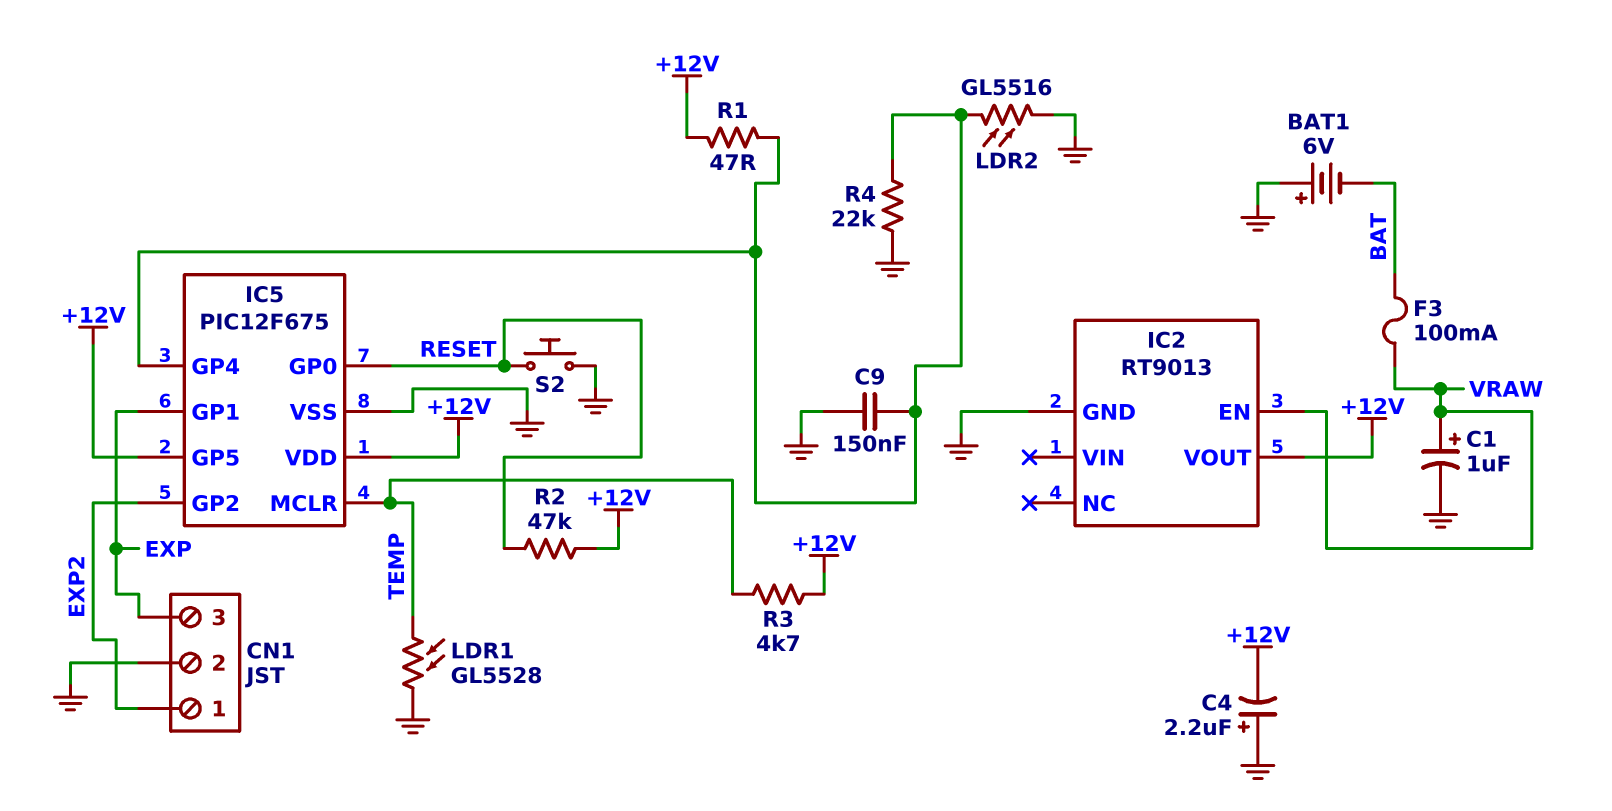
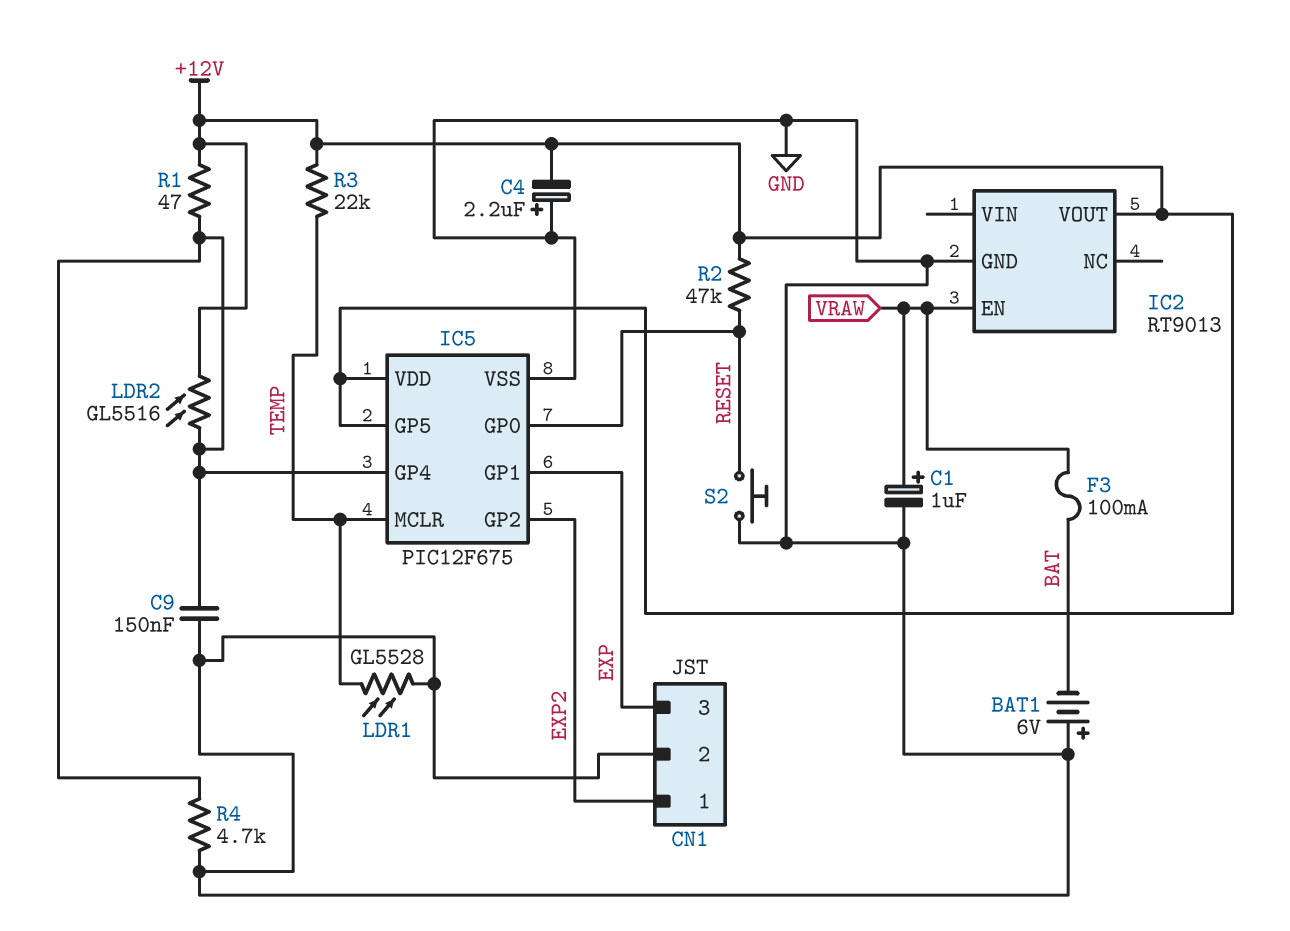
LDR2: GL5516 (GND, IC5/GP4) -> GL5516 (+12V, IC5/GP4)
R3: 4.7k (+12V, TEMP) -> 22k (+12V, TEMP)
R4: 22k (GND, IC5/GP4) -> 4.7k (GND, IC5/GP4)

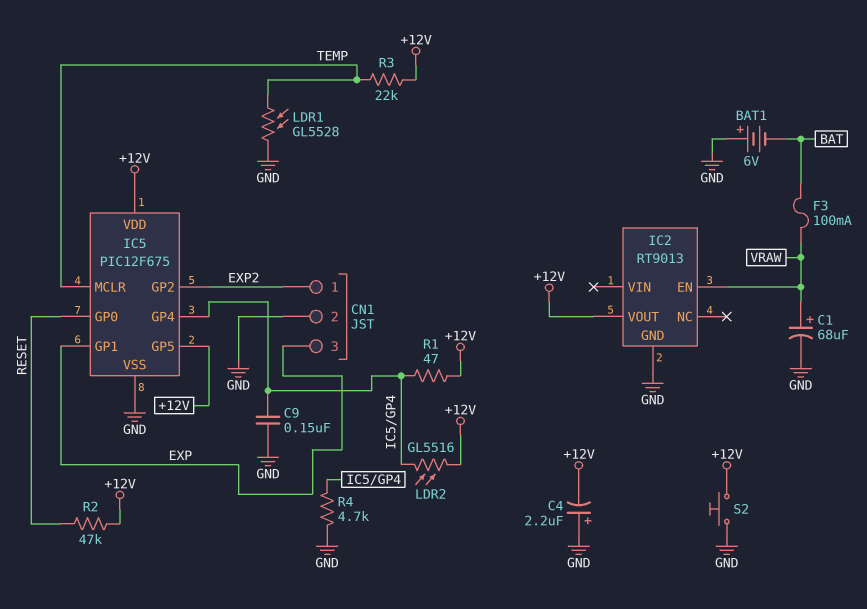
C1: 1uF (plus VRAW, minus GND) -> 68uF (plus VRAW, minus GND)
S2: button (GND, RESET) -> button (+12V, GND)

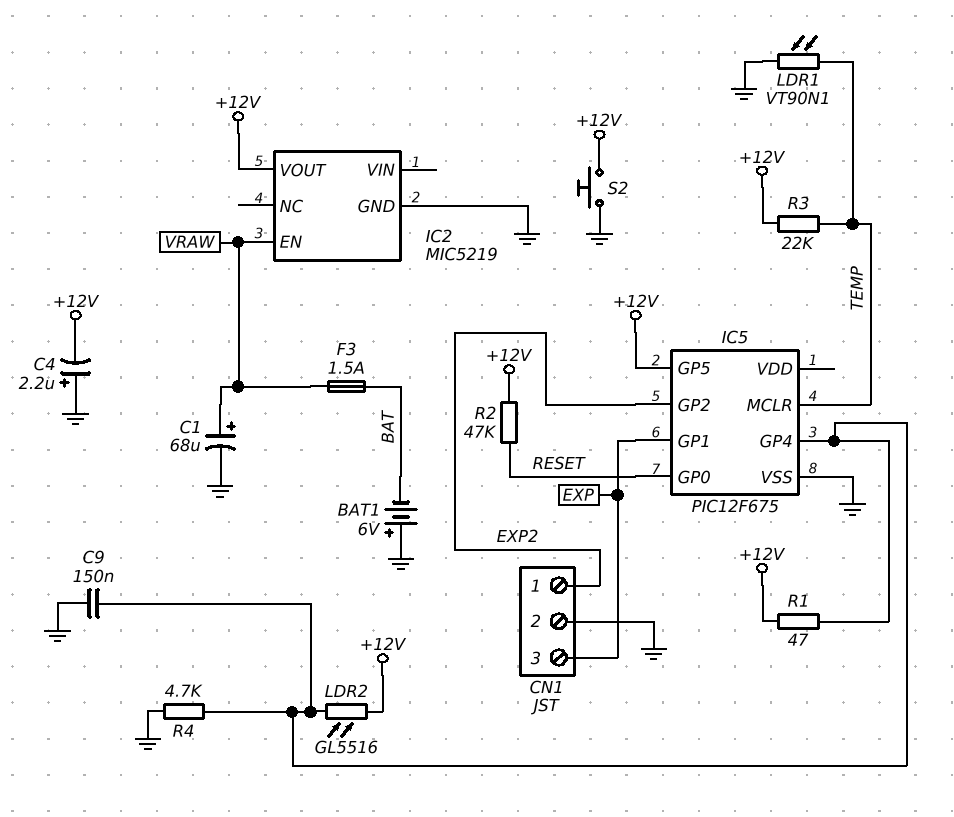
F3: 100mA (BAT, VRAW) -> 1.5A (BAT, VRAW)
IC2: RT9013 -> MIC5219
IC5 pin VDD: +12V -> none
LDR1: GL5528 (GND, TEMP) -> VT90N1 (GND, TEMP)

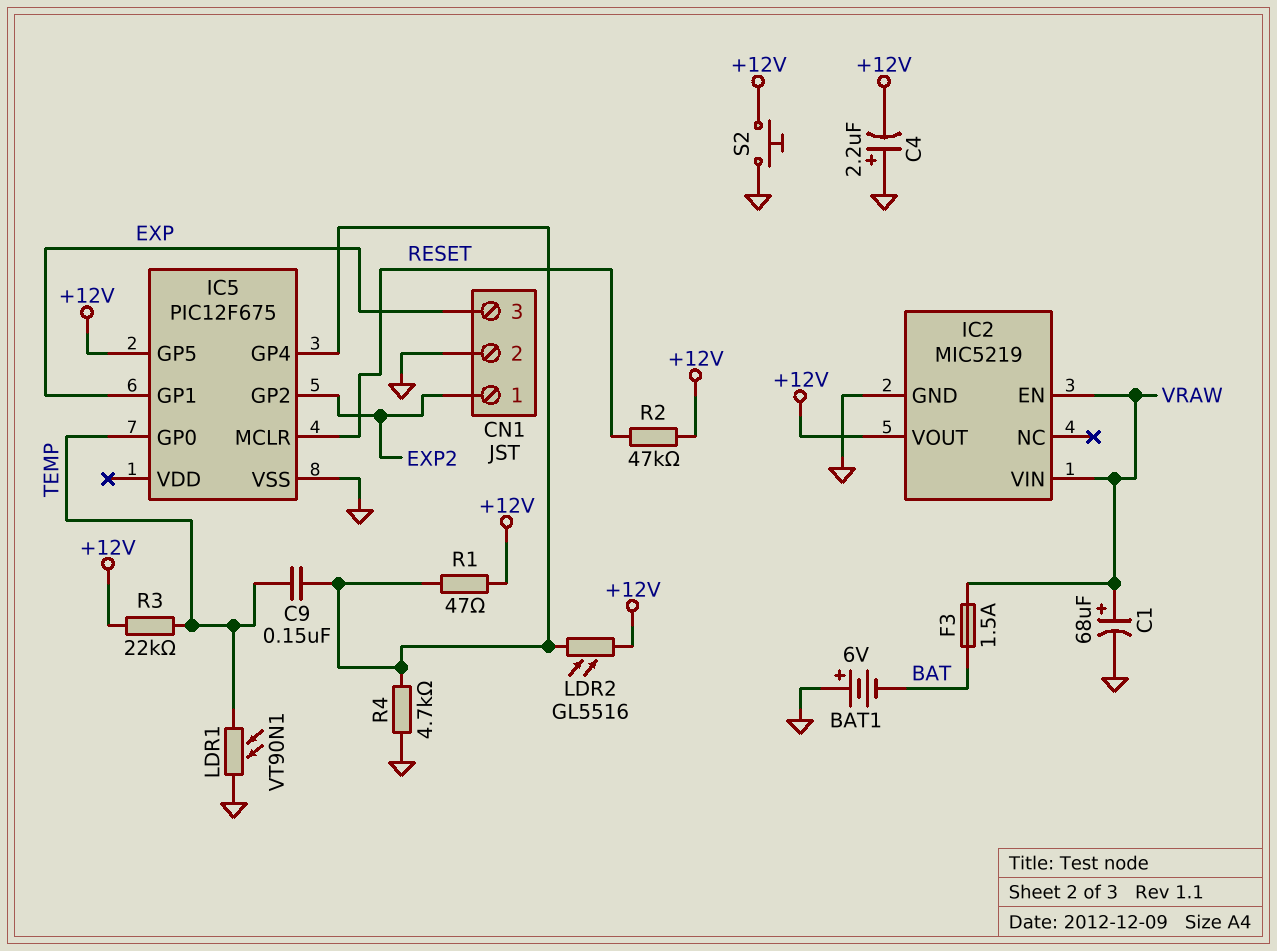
C9: 150nF (GND, IC5/GP4) -> 150nF (IC5/GP4, TEMP)
IC2 pin VIN: none -> VRAW
IC5 pin GP0: RESET -> TEMP
IC5 pin MCLR: TEMP -> RESET

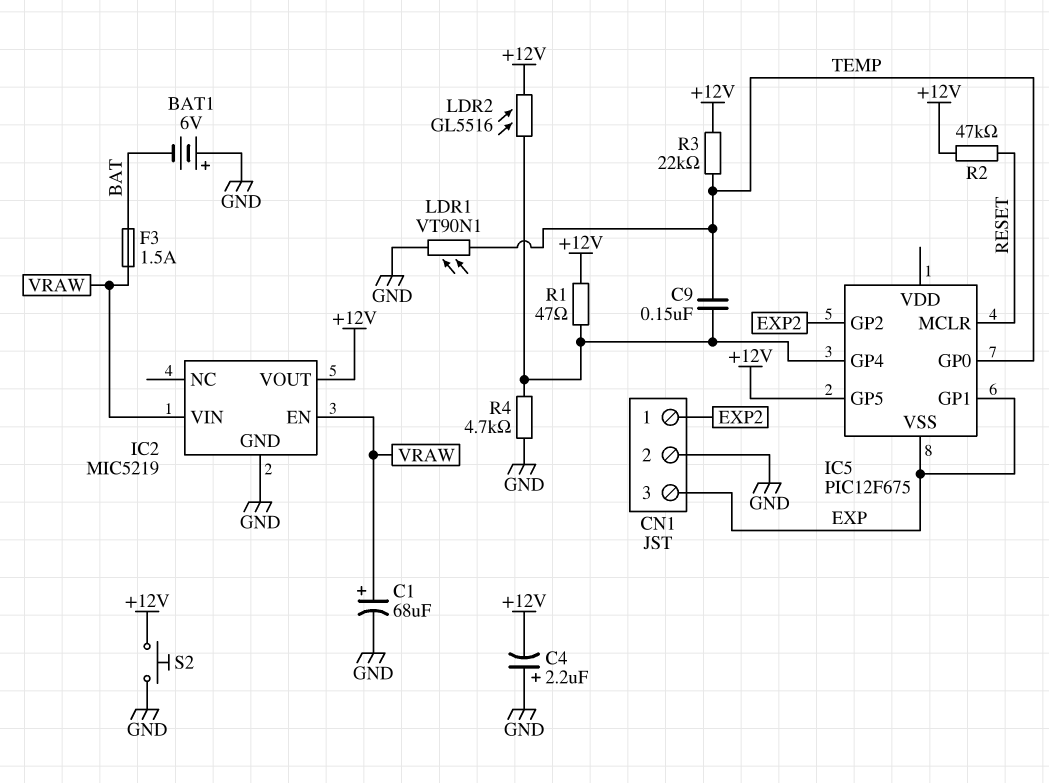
IC5 pin VSS: GND -> EXP

